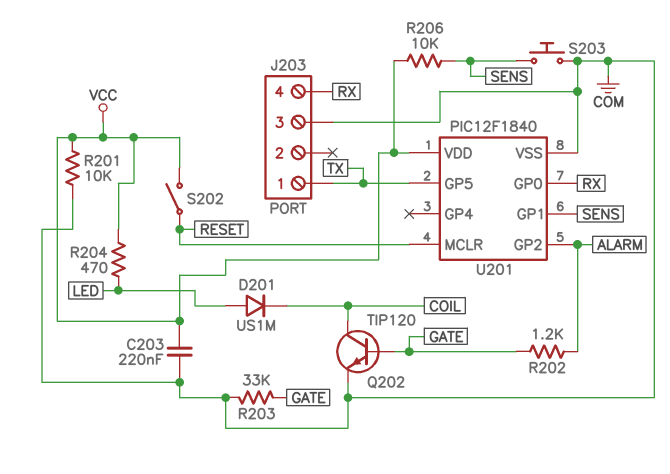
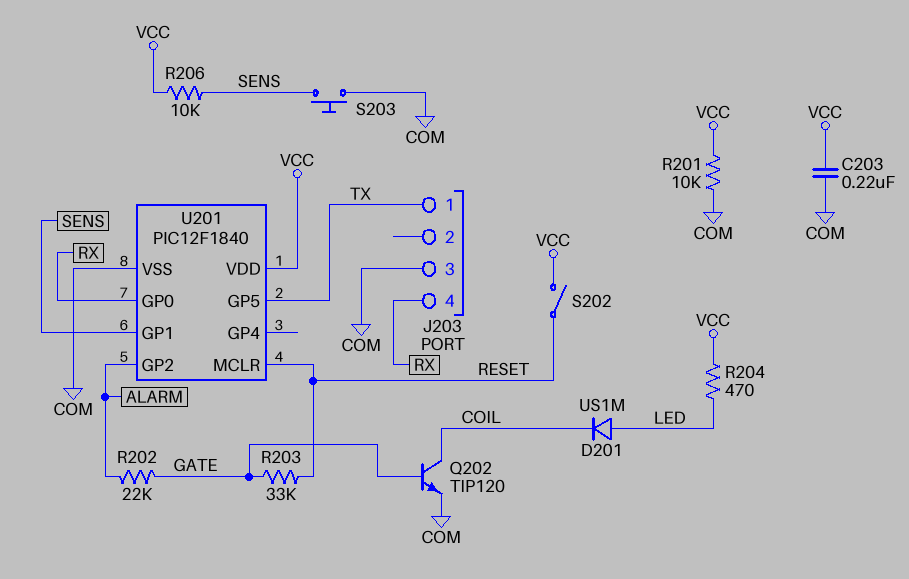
R202: 1.2k (ALARM, GATE) -> 22k (ALARM, GATE)
R203: 33k (COM, GATE) -> 33k (GATE, RESET)

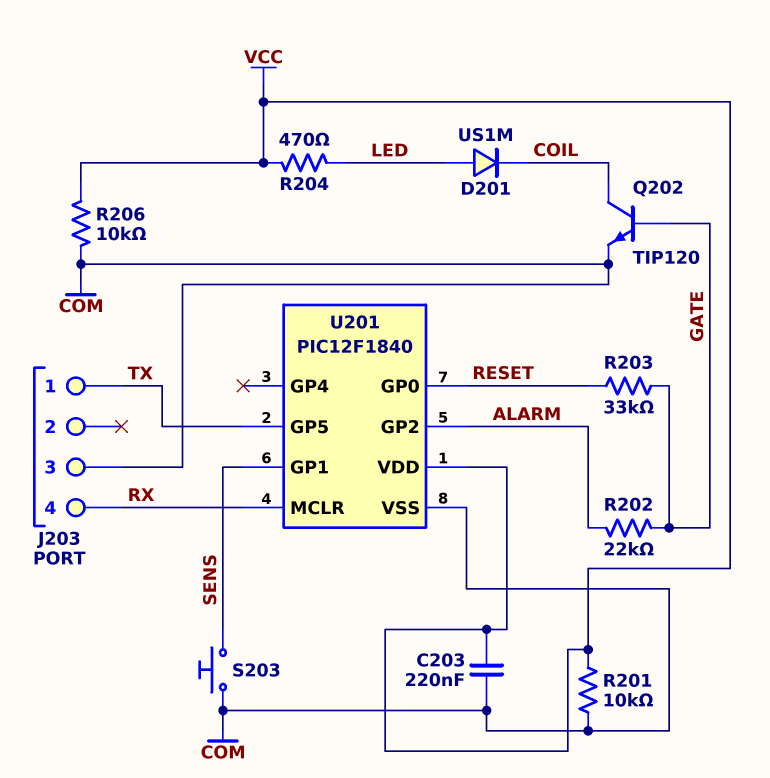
R206: 10k (SENS, VCC) -> 10k (COM, VCC)
S202: switch (RESET, VCC) -> none
U201 pin GP0: RX -> RESET
U201 pin MCLR: RESET -> RX

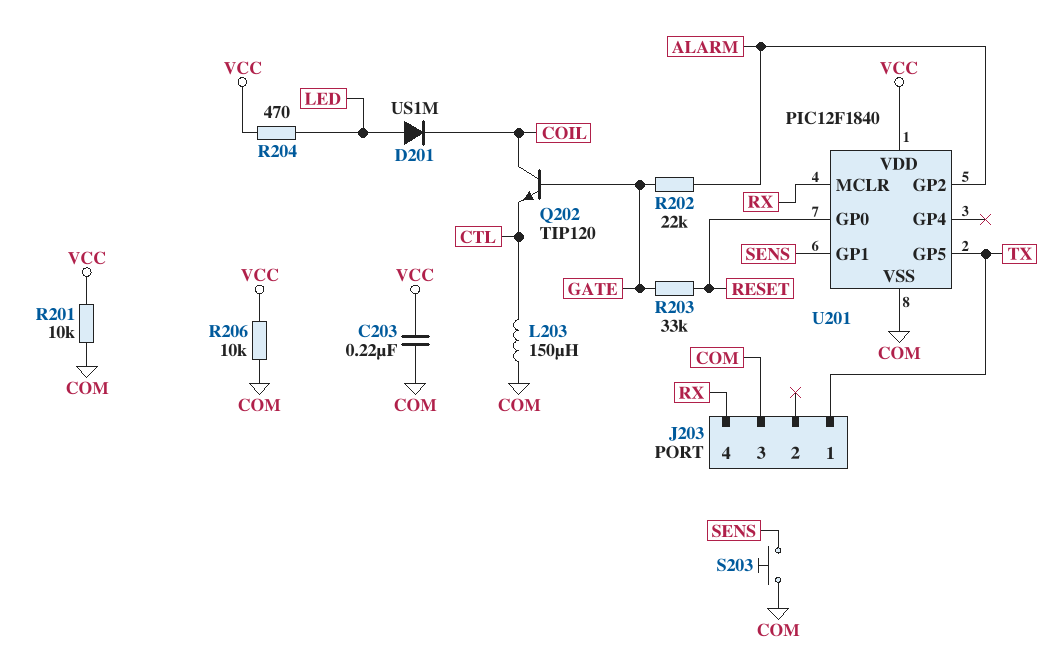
L203: none -> 150uH (COM, CTL)
Q202: NPN TIP120 (B GATE, C COIL, E COM) -> NPN TIP120 (B GATE, C COIL, E CTL)

